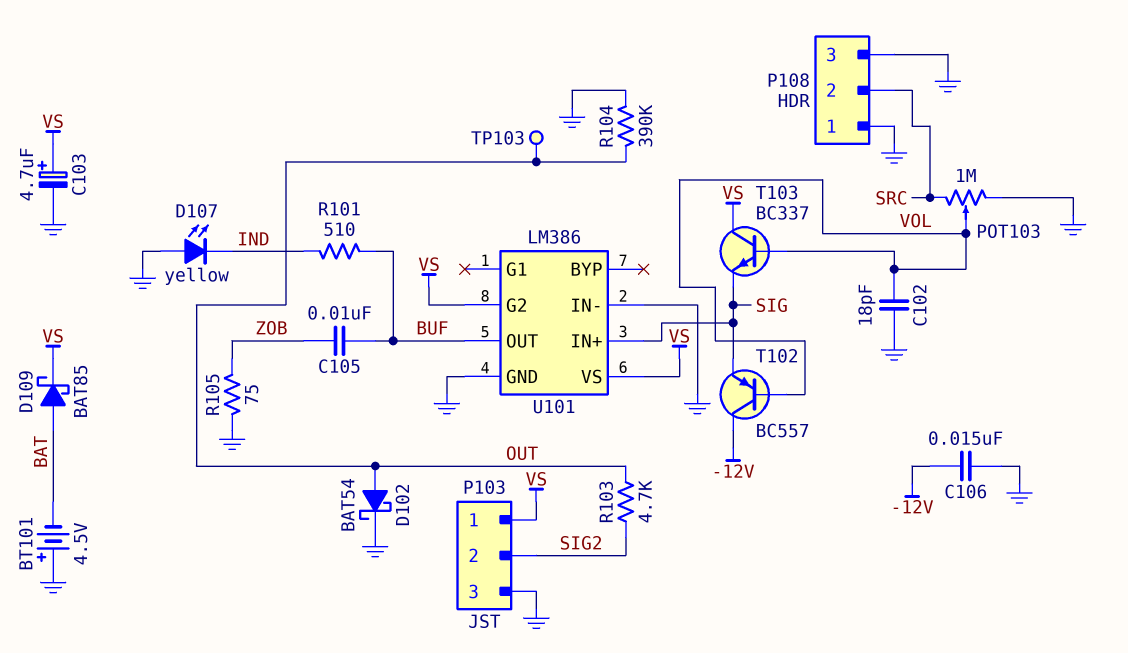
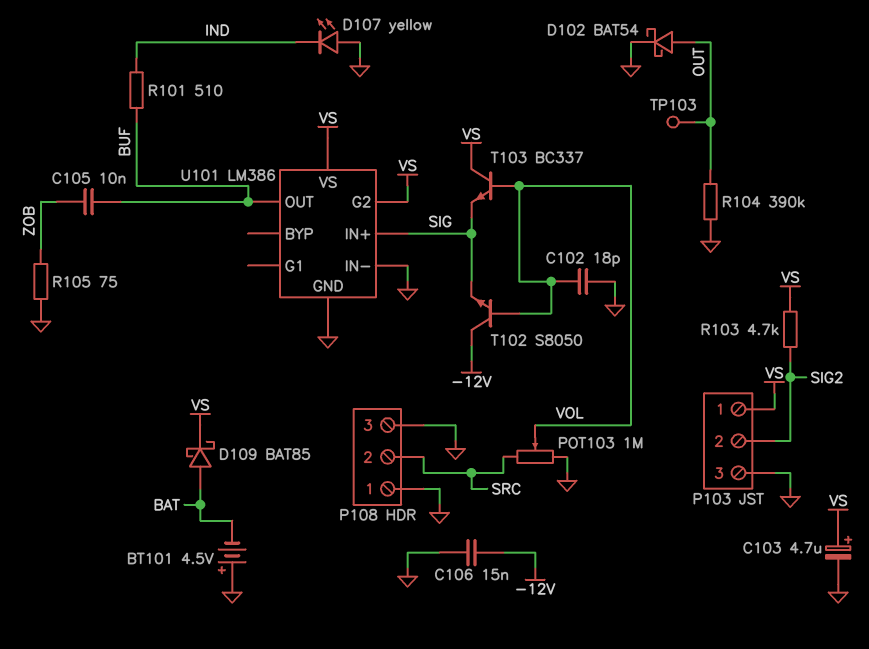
R103: 4.7k (OUT, SIG2) -> 4.7k (SIG2, VS)
T102: PNP BC557 (B VOL, C -12V, E SIG) -> NPN S8050 (B VOL, C -12V, E SIG)

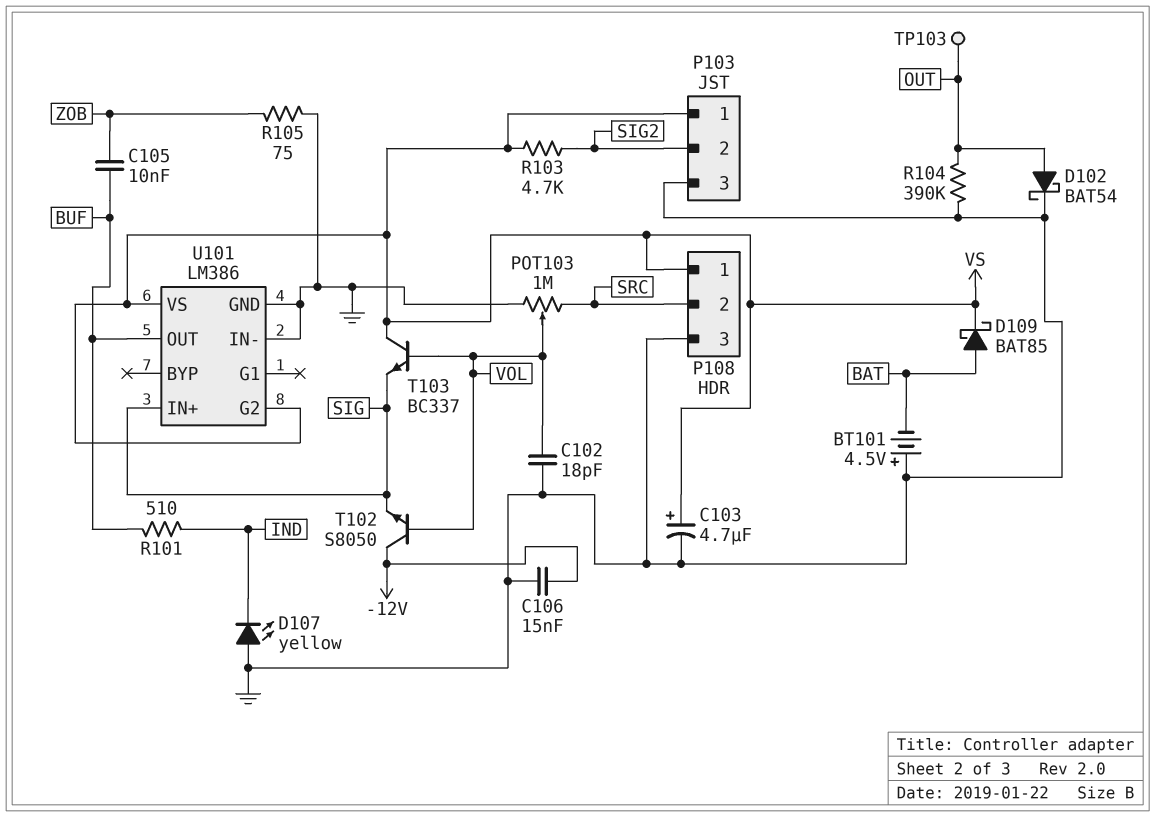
P108 pin 1: GND -> VS

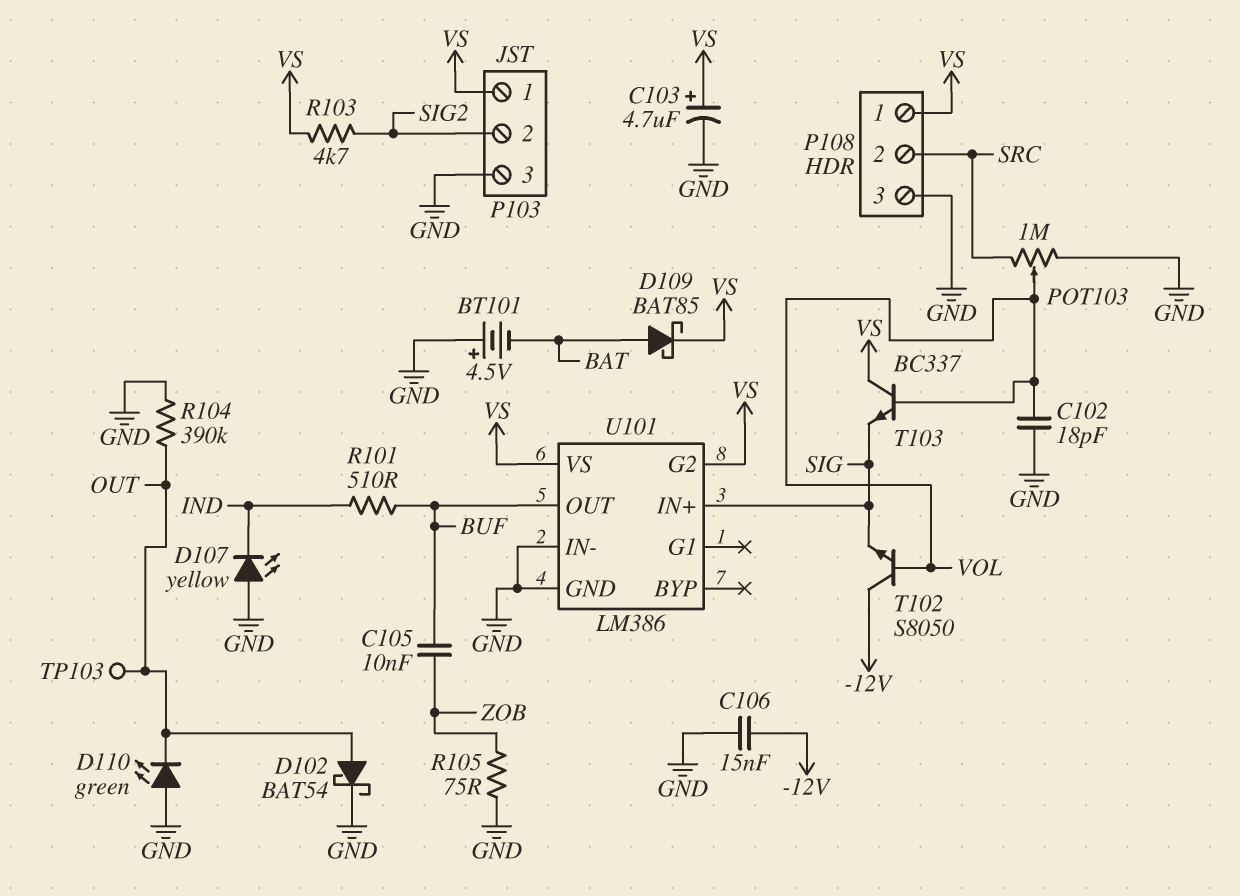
D110: none -> LED green (A GND, K OUT)

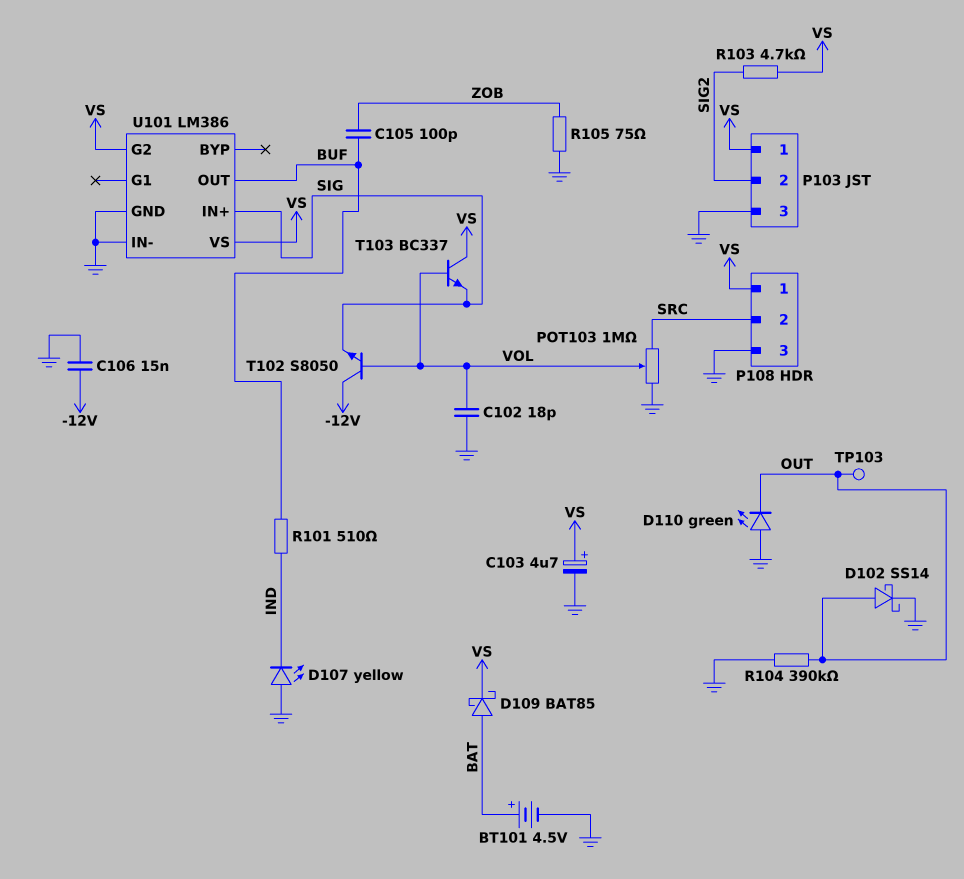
BT101: 4.5V (plus GND, minus BAT) -> 4.5V (plus BAT, minus GND)
C105: 10nF (BUF, ZOB) -> 100pF (BUF, ZOB)
D102: schottky BAT54 (A OUT, K GND) -> schottky SS14 (A OUT, K GND)

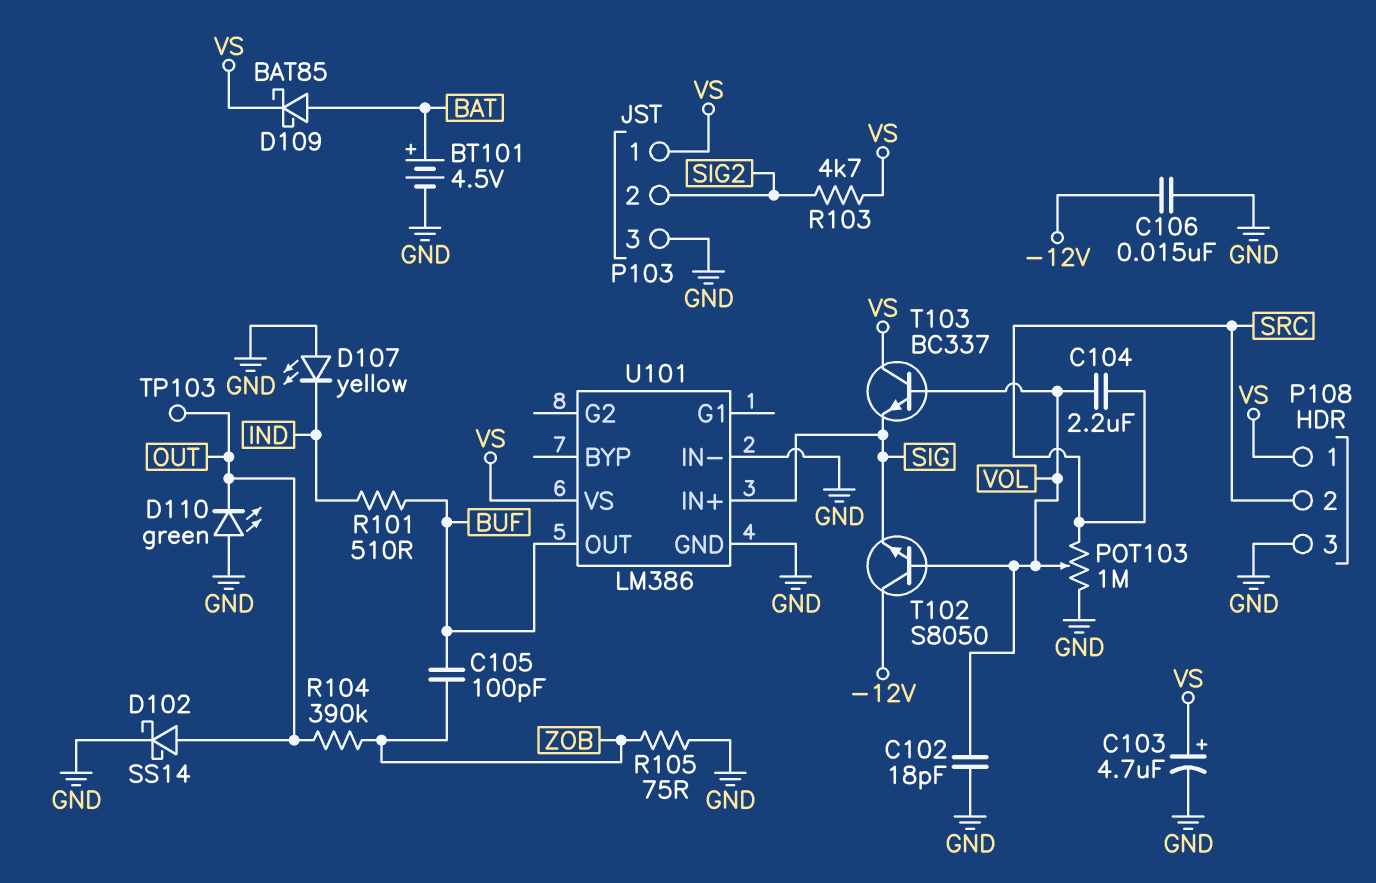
C104: none -> 2.2uF (SRC, VOL)
R104: 390k (GND, OUT) -> 390k (OUT, ZOB)
U101 pin G2: VS -> none

